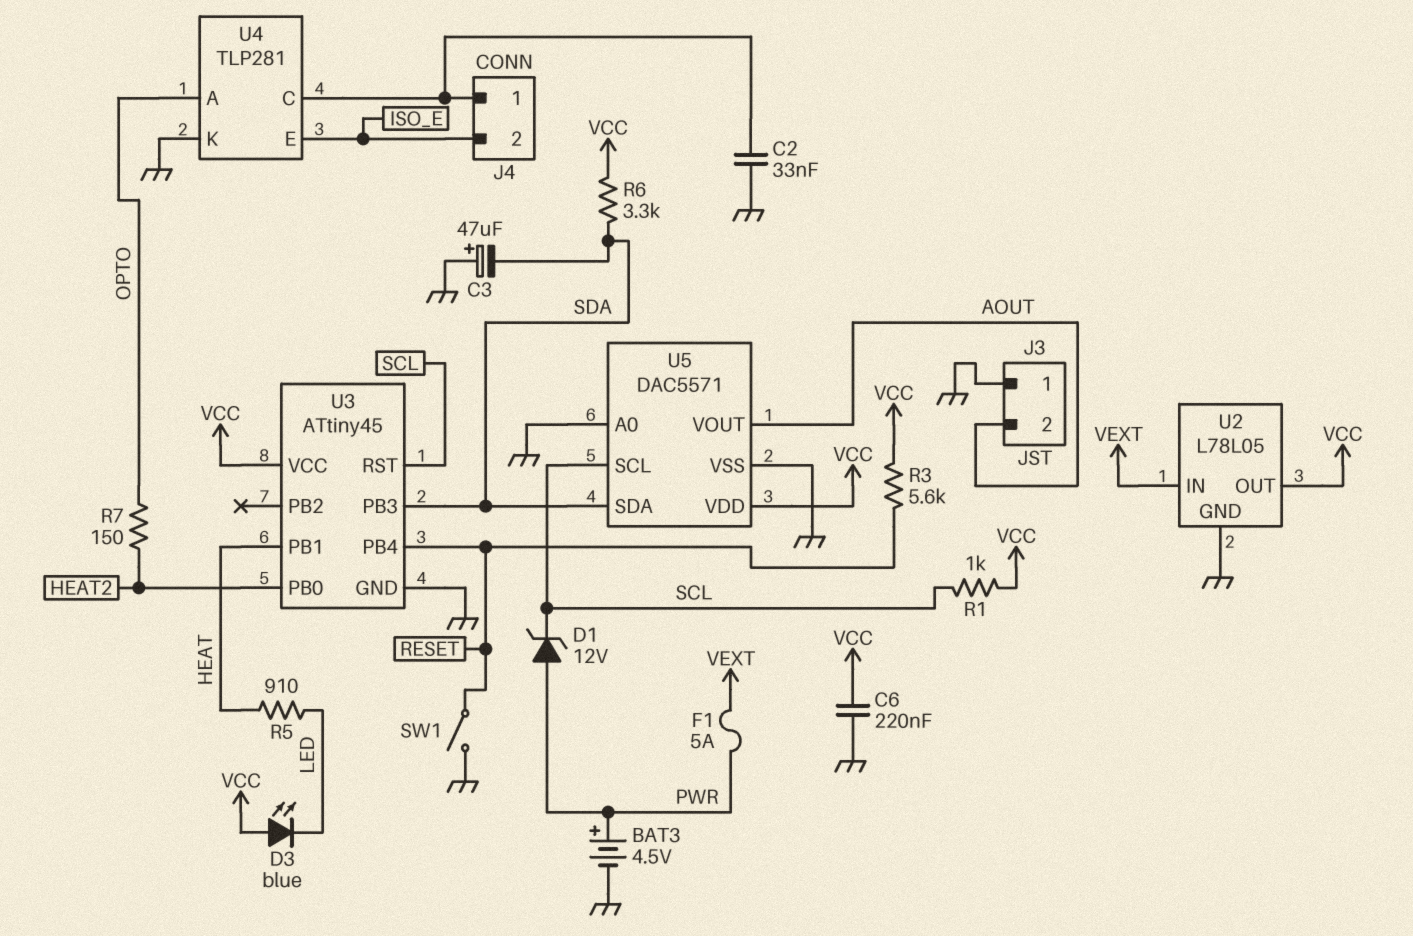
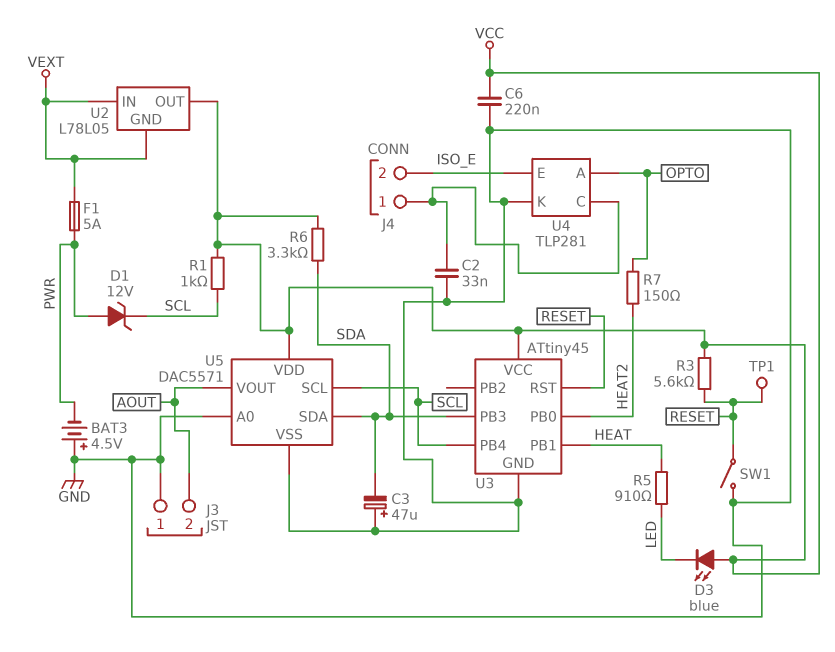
BAT3: 4.5V (plus PWR, minus GND) -> 4.5V (plus GND, minus PWR)
TP1: none -> test point (RESET)
U2 pin GND: GND -> VEXT
U3 pin PB4: RESET -> SCL
U3 pin RST: SCL -> RESET

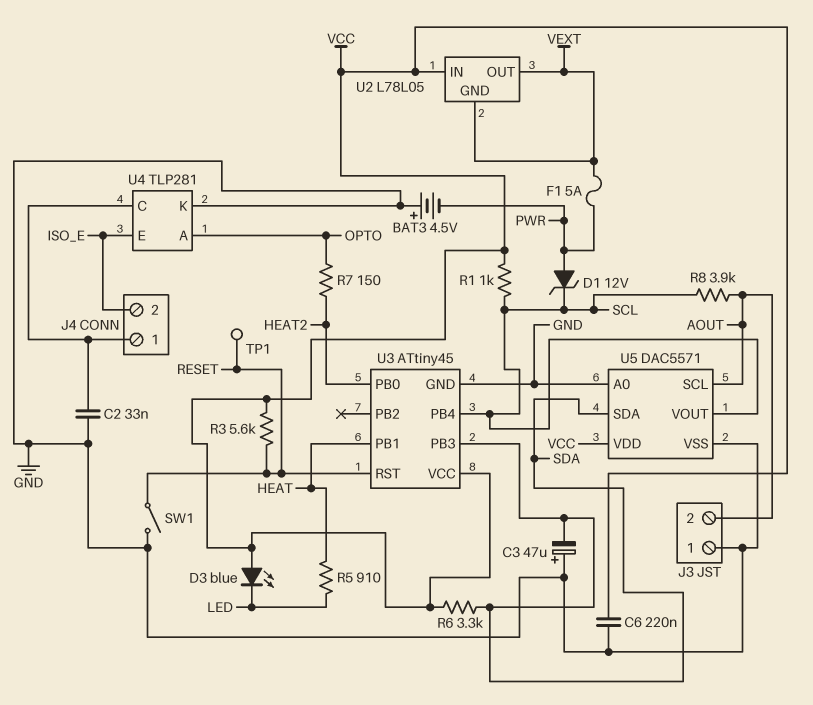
R8: none -> 3.9k (AOUT, SCL)
U2 pin IN: VEXT -> VCC
U2 pin OUT: VCC -> VEXT
U5 pin SCL: SCL -> AOUT
U5 pin VOUT: AOUT -> SCL

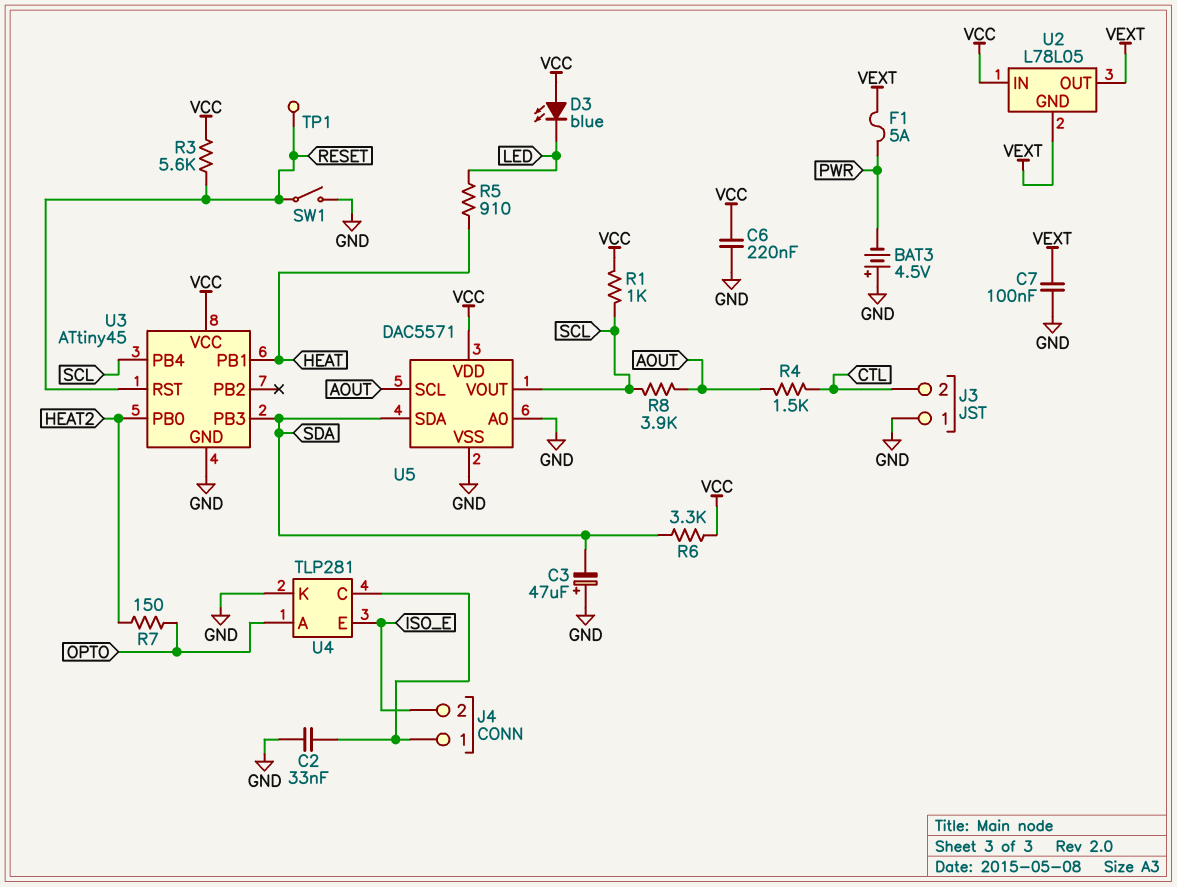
C7: none -> 100nF (GND, VEXT)
D1: zener 12V (A PWR, K SCL) -> none
J3 pin 2: AOUT -> CTL
R4: none -> 1.5k (AOUT, CTL)

